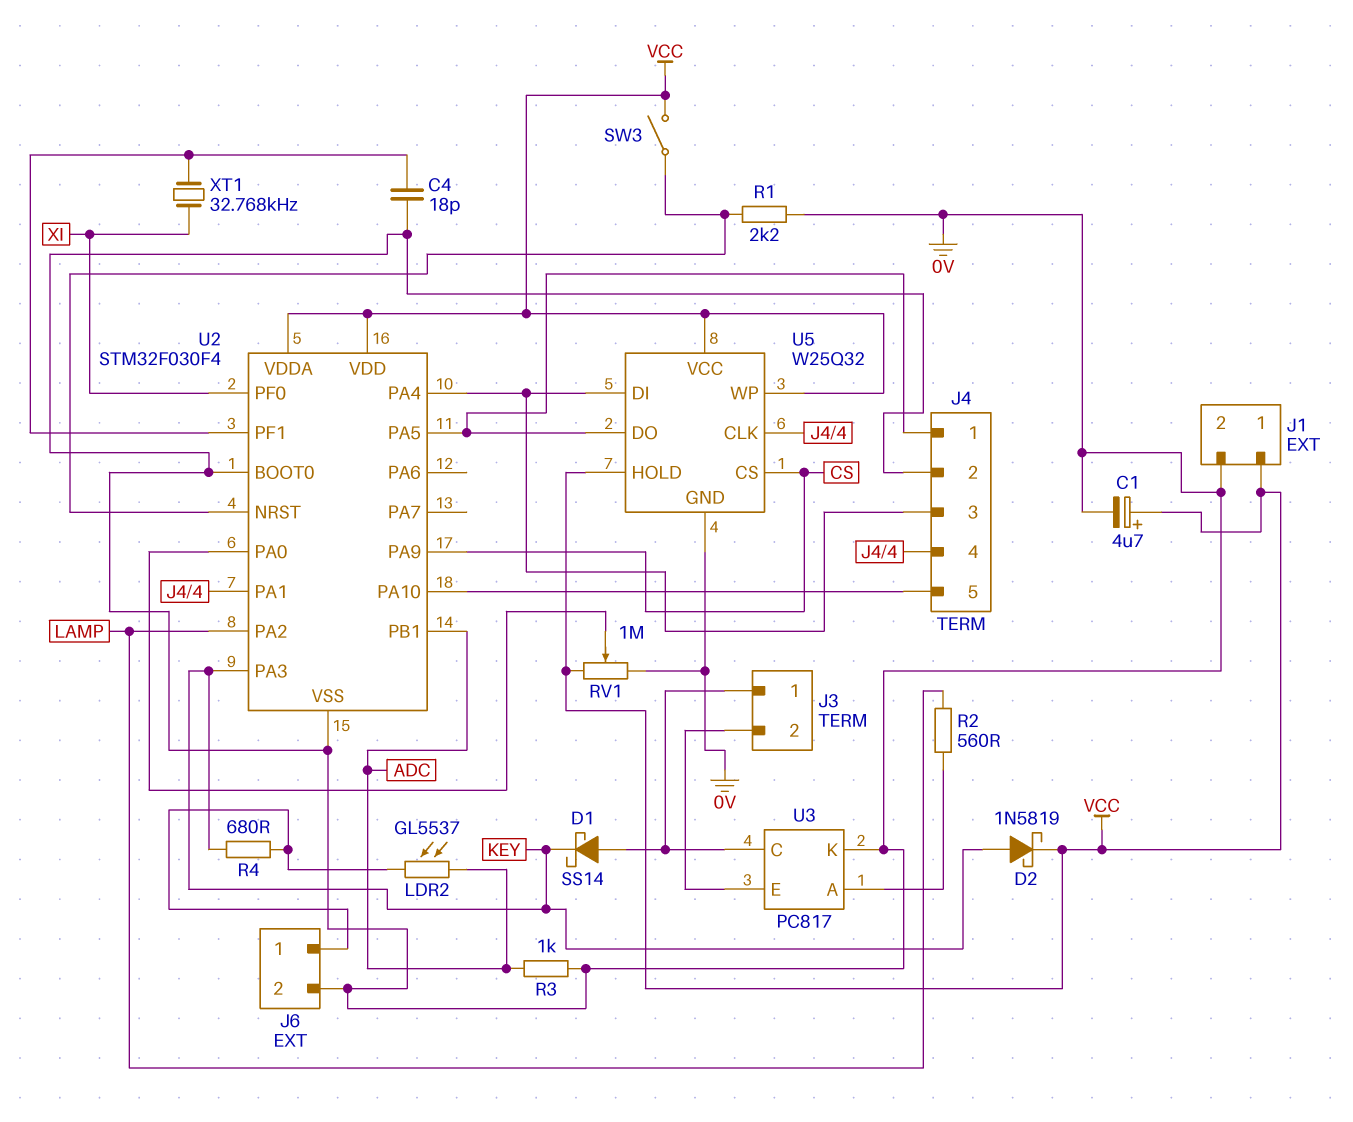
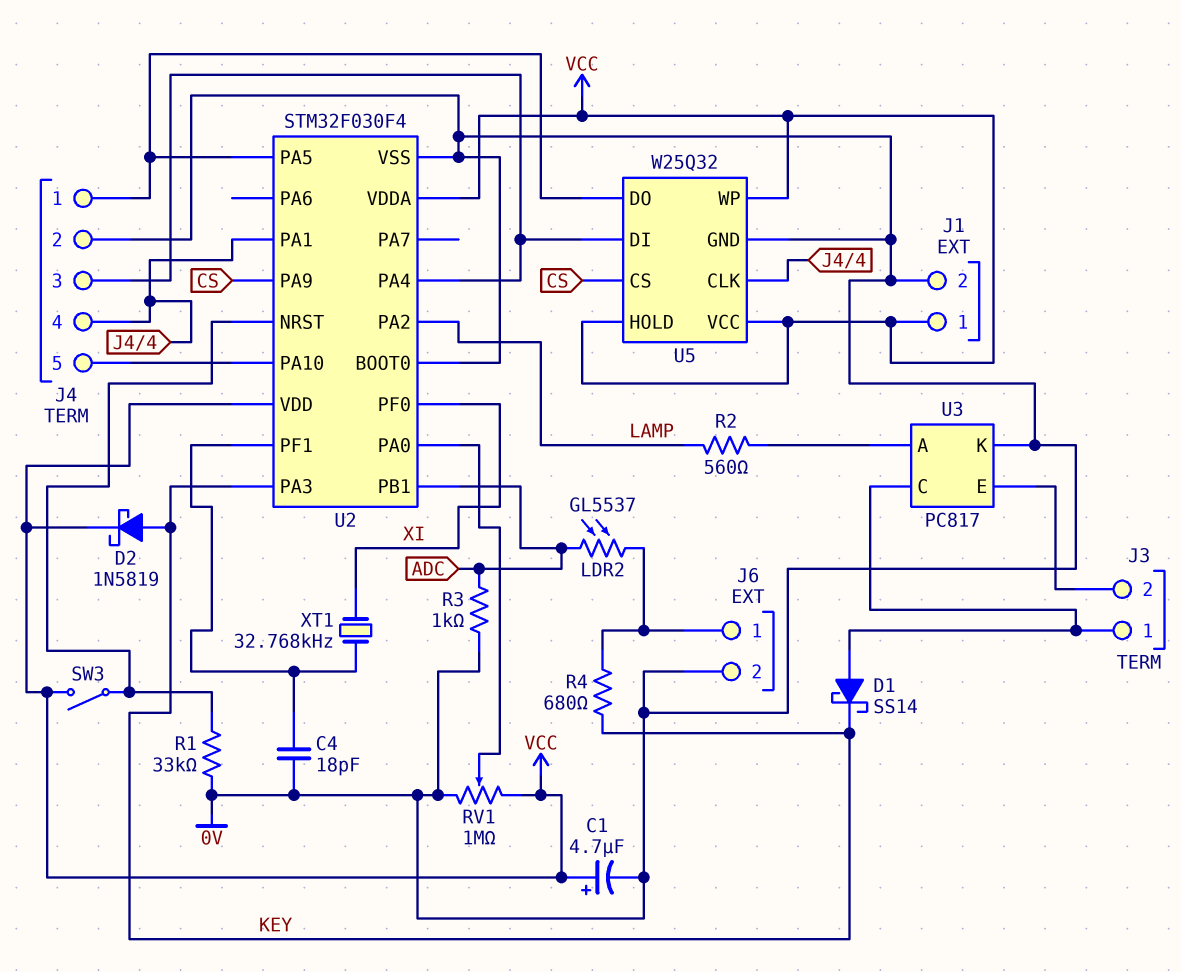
R1: 2.2k (0V, U2/NRST) -> 33k (0V, U2/NRST)

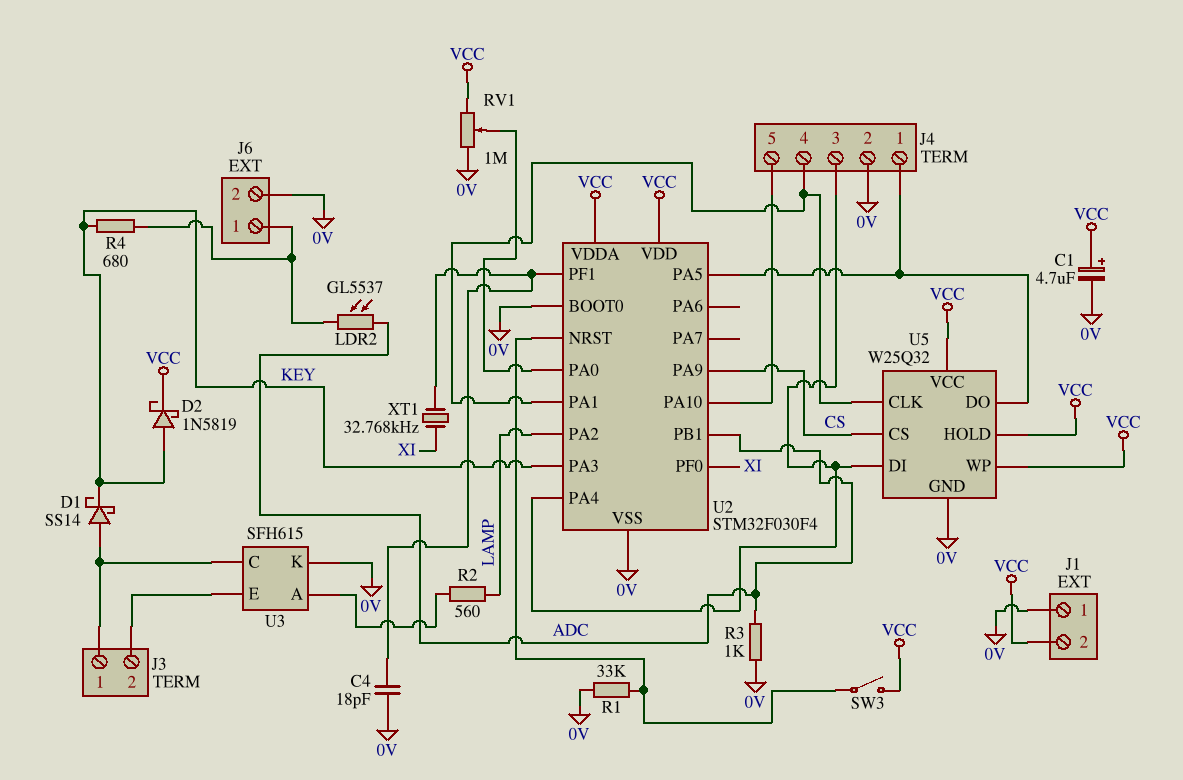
J1 pin 1: VCC -> 0V
J1 pin 2: 0V -> VCC
U3: PC817 -> SFH615

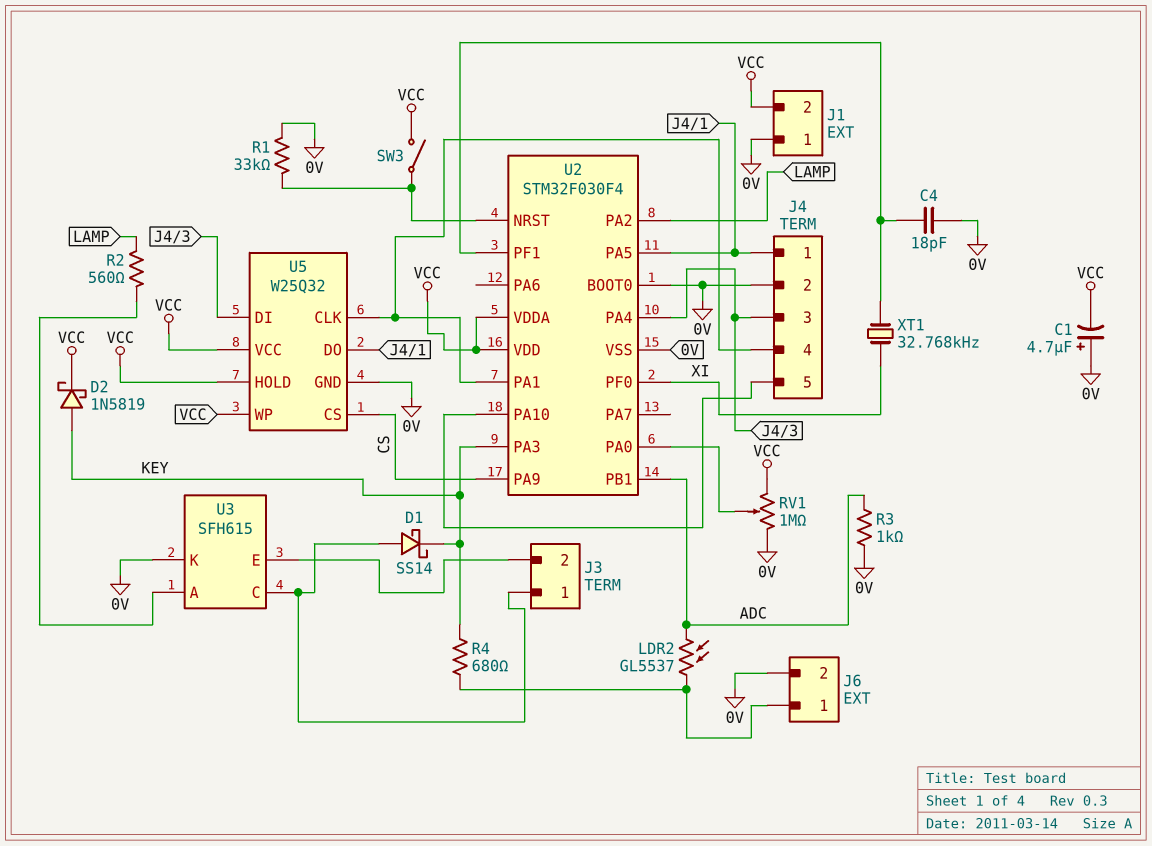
C1: 4.7uF (plus VCC, minus 0V) -> 4.7uF (plus 0V, minus VCC)

